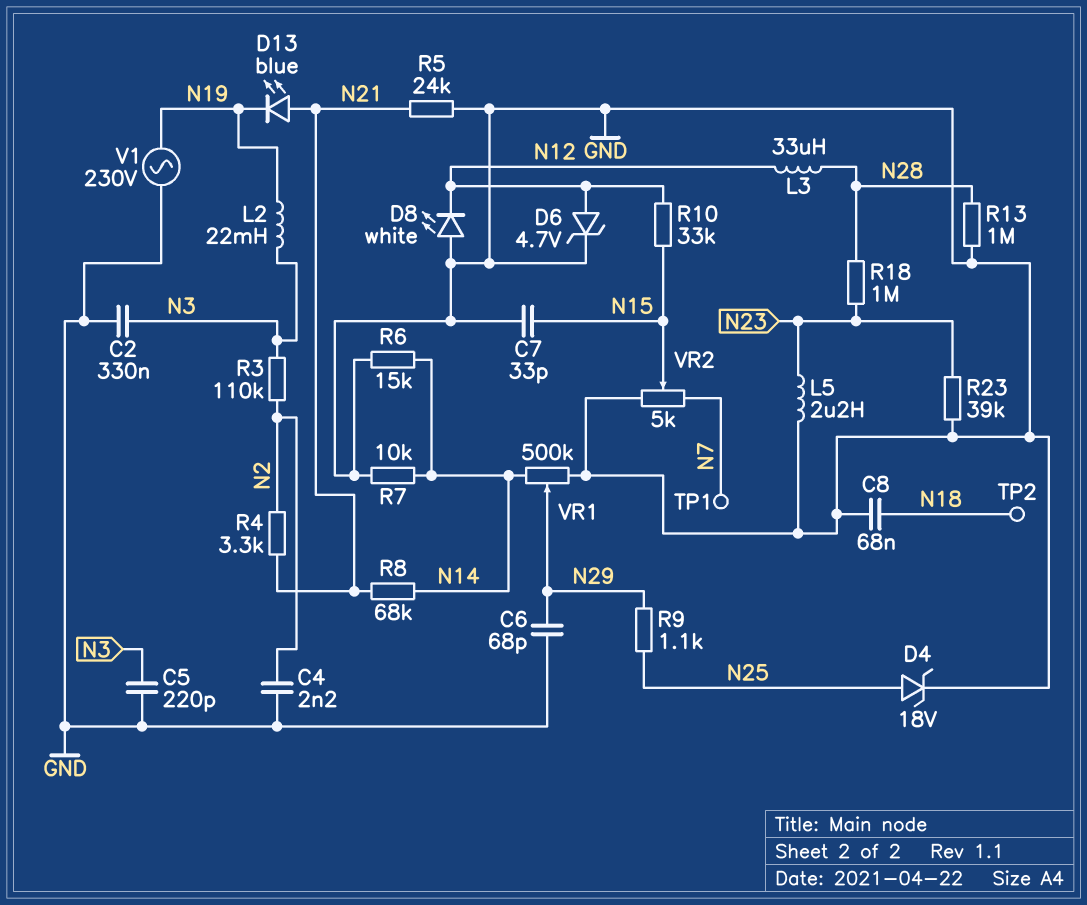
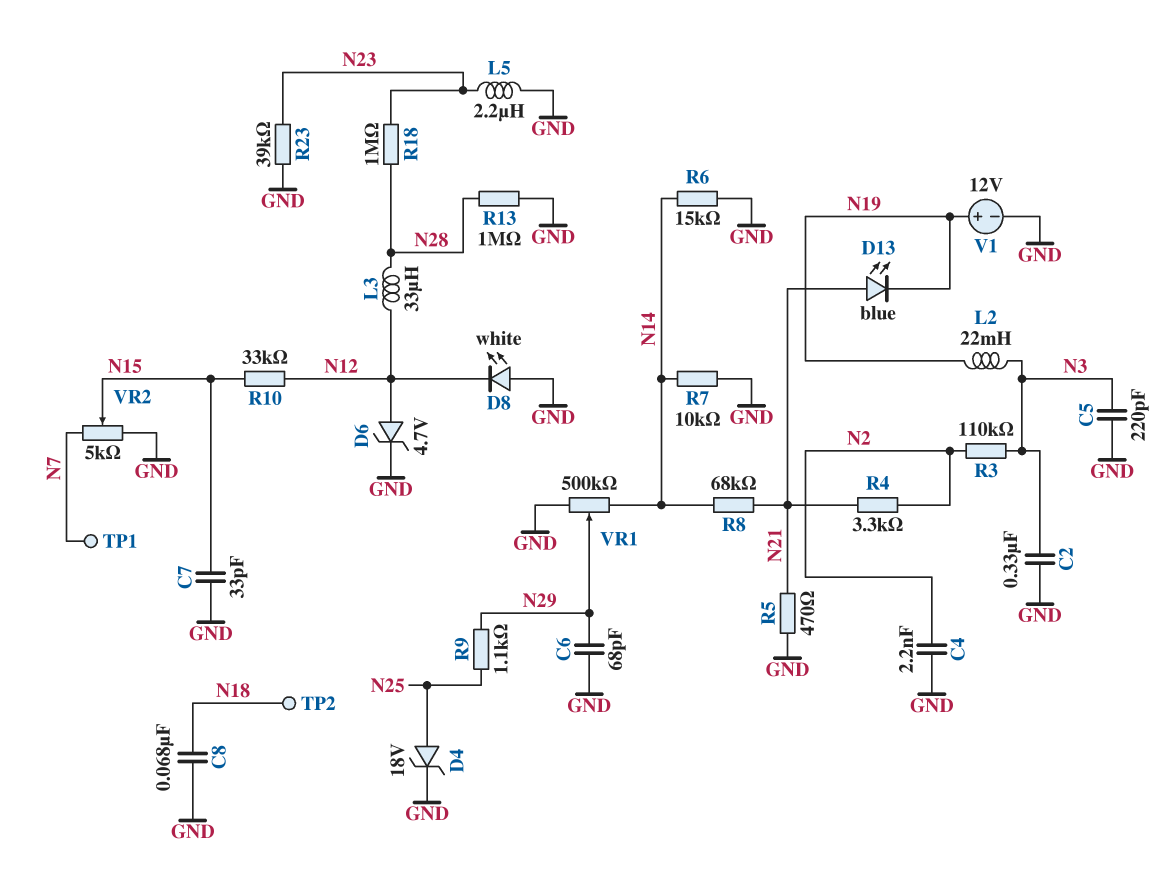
R5: 24k (GND, N21) -> 470 (GND, N21)
V1: AC 230V (GND, N19) -> 12V (plus N19, minus GND)

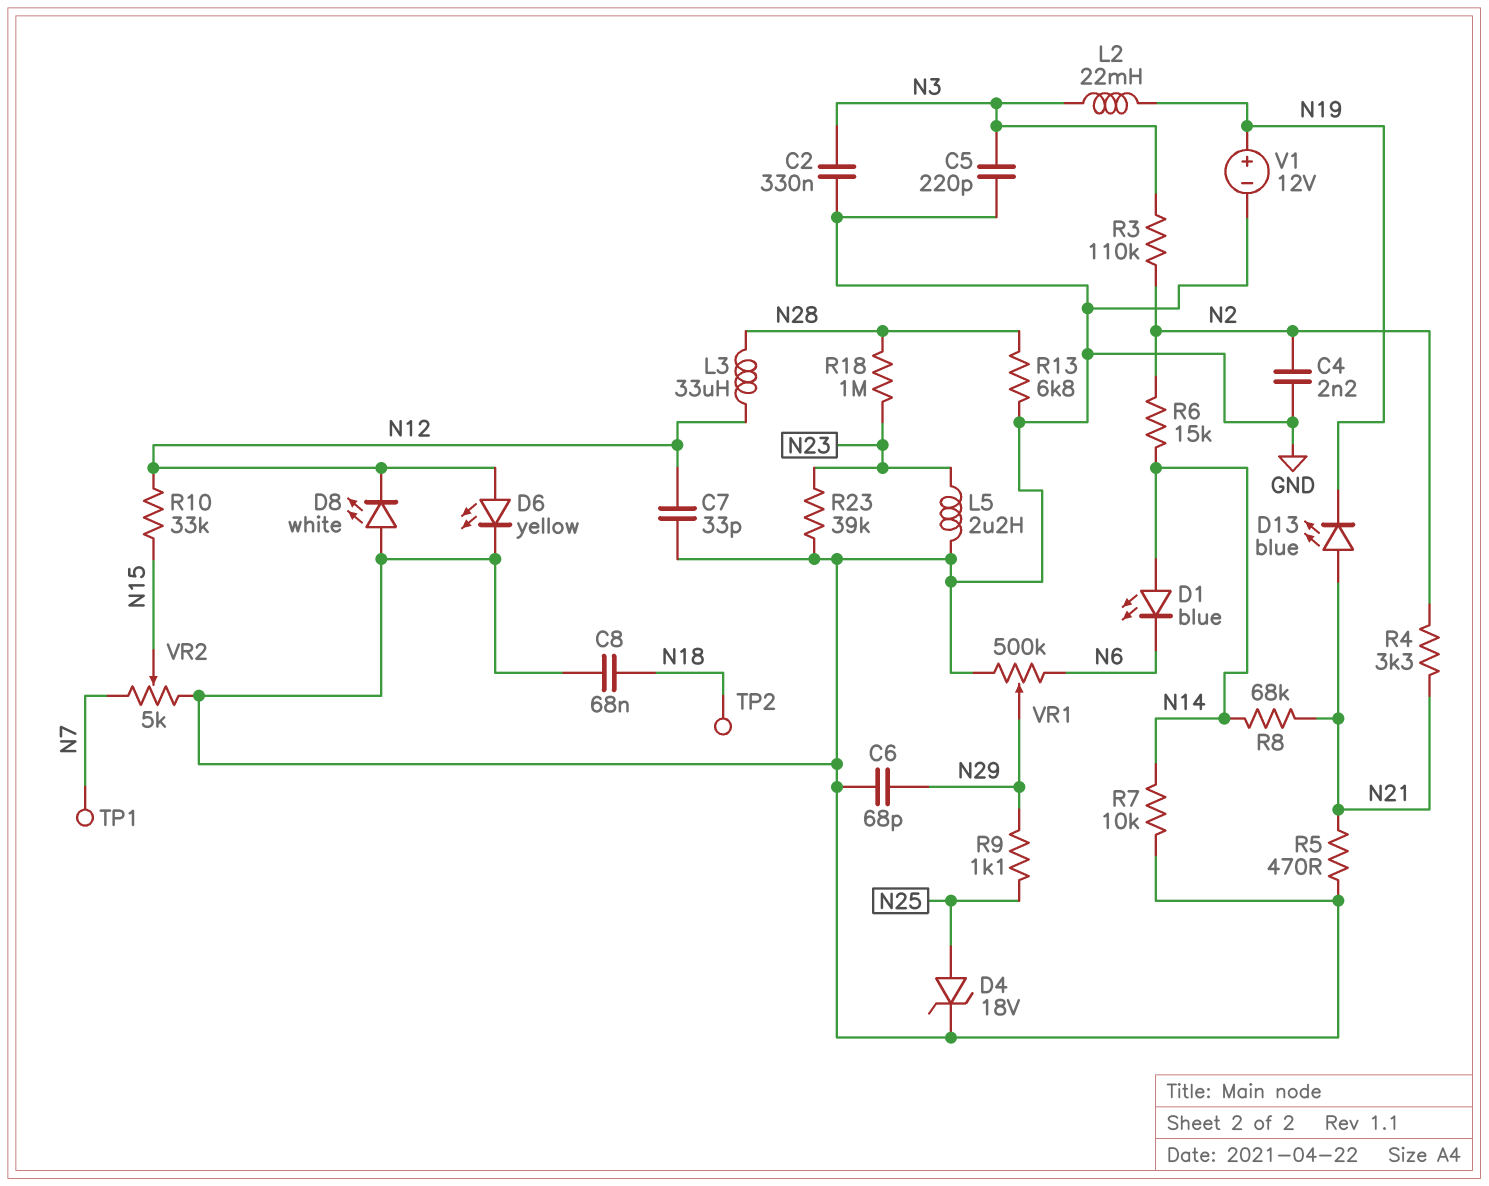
C7: 33pF (GND, N15) -> 33pF (GND, N12)
D1: none -> LED blue (A N14, K N6)
D6: zener 4.7V (A N12, K GND) -> LED yellow (A N12, K GND)
R6: 15k (GND, N14) -> 15k (N2, N14)
R13: 1M (GND, N28) -> 6.8k (GND, N28)
VR1: 500k (GND, N14, wiper N29) -> 500k (GND, N6, wiper N29)

